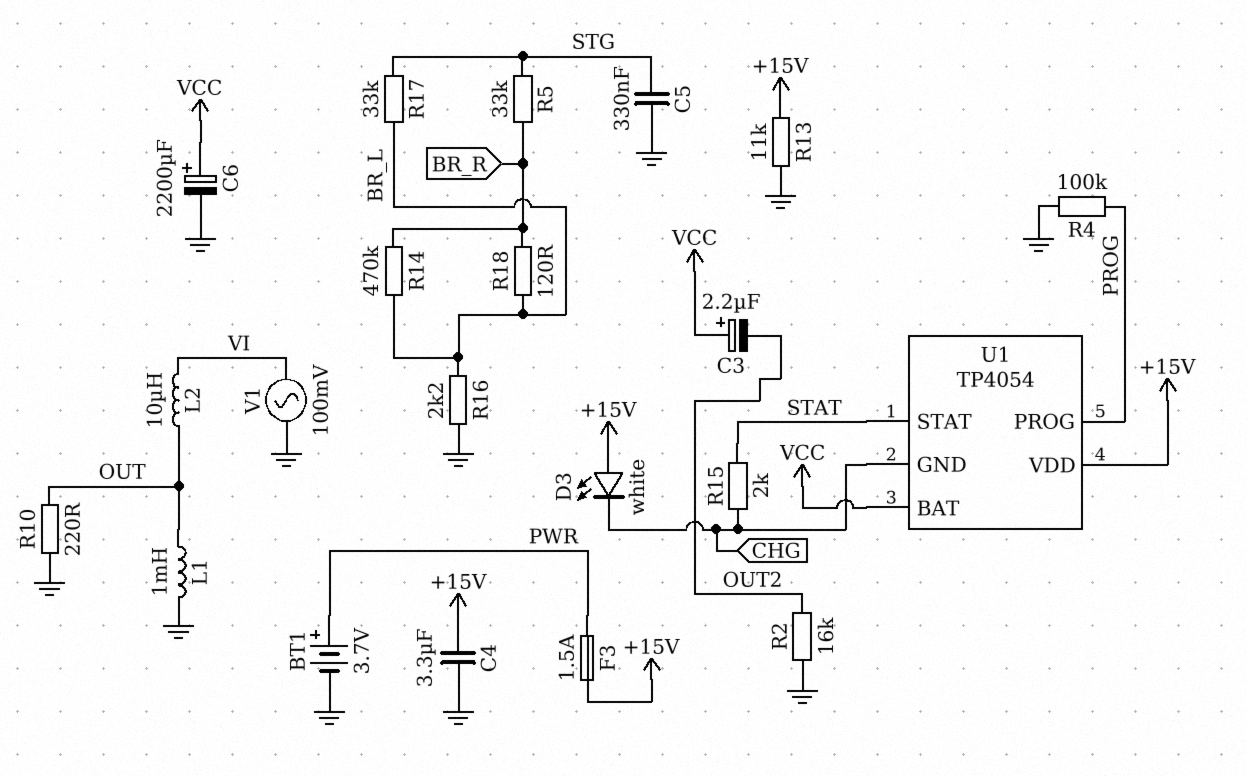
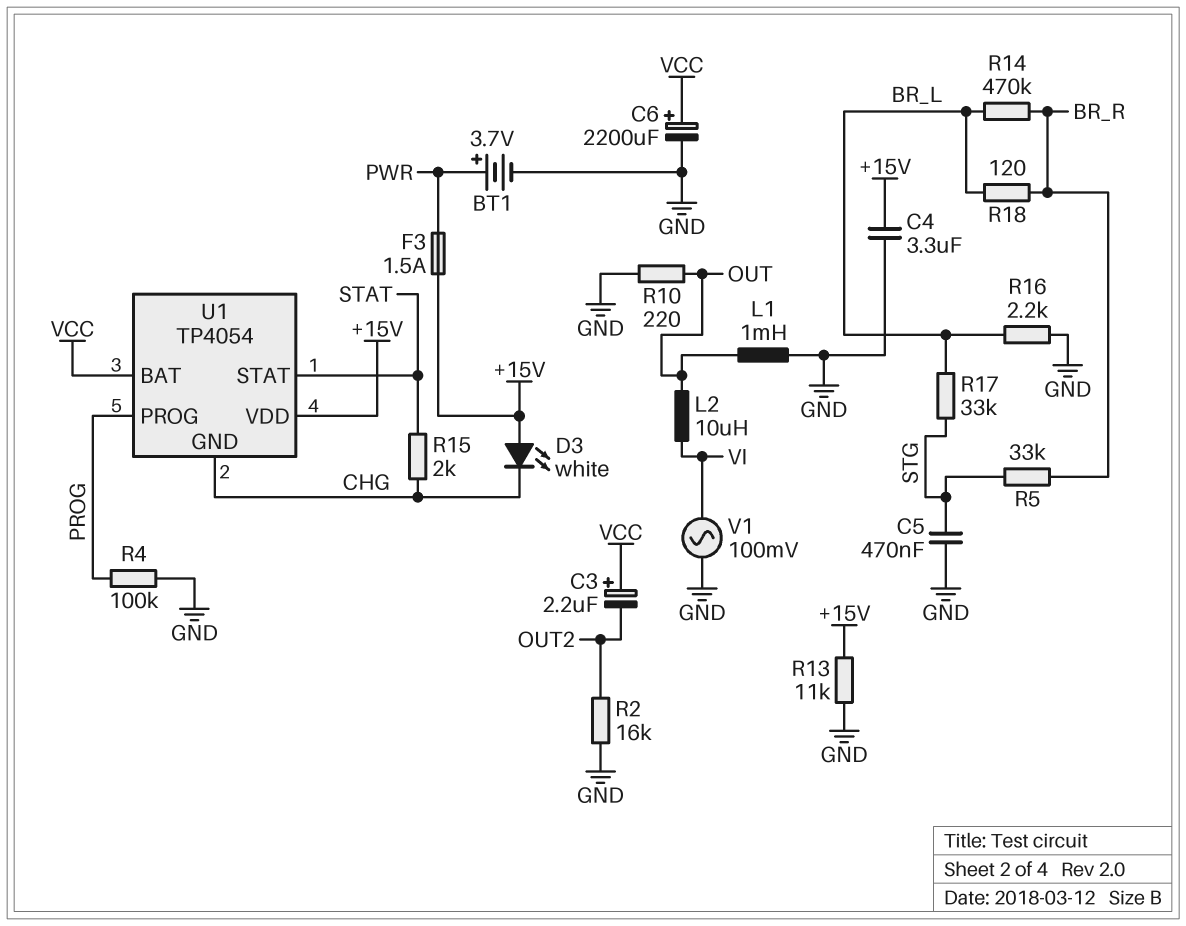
C5: 330nF (GND, STG) -> 470nF (GND, STG)

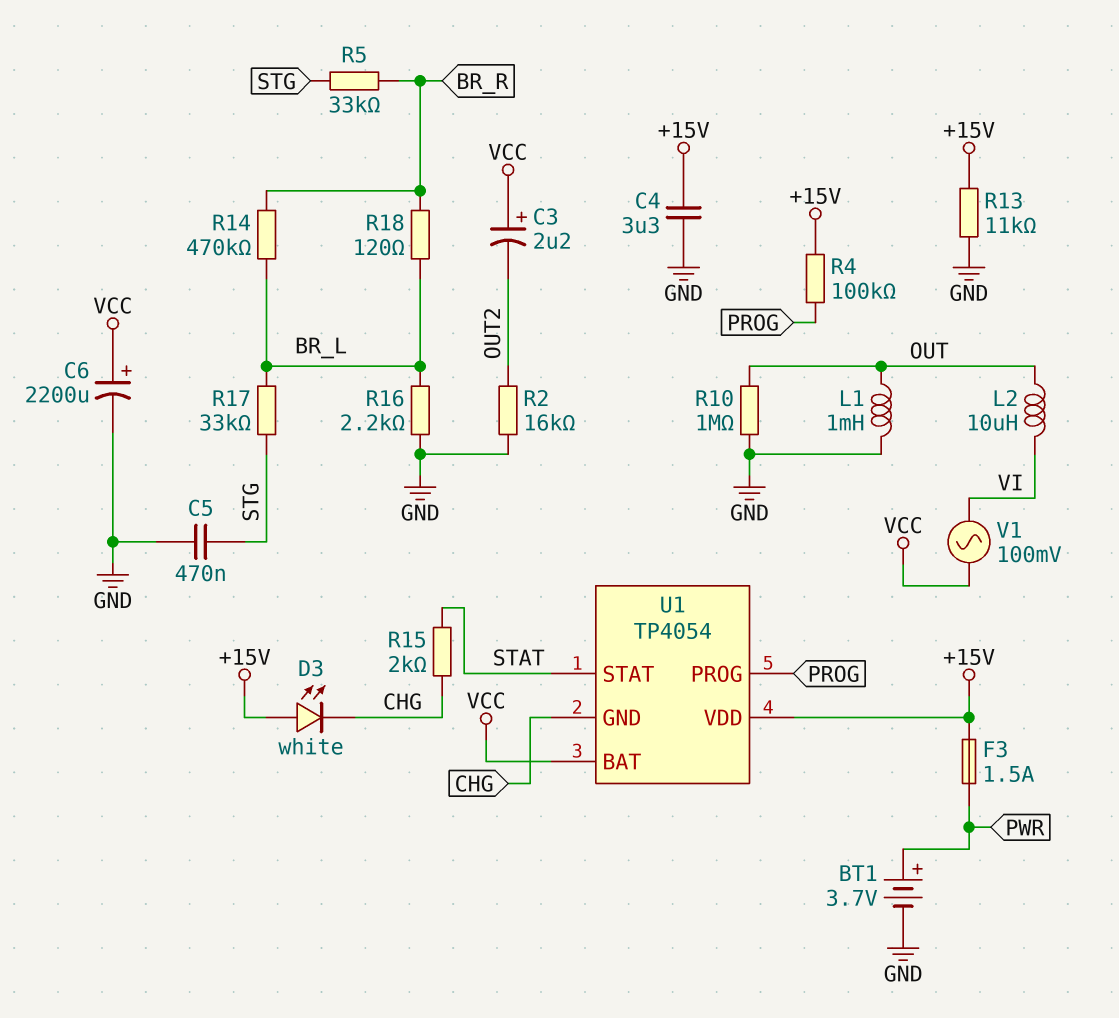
R4: 100k (GND, PROG) -> 100k (+15V, PROG)
R10: 220 (GND, OUT) -> 1M (GND, OUT)
V1: AC 100mV (GND, VI) -> AC 100mV (VCC, VI)

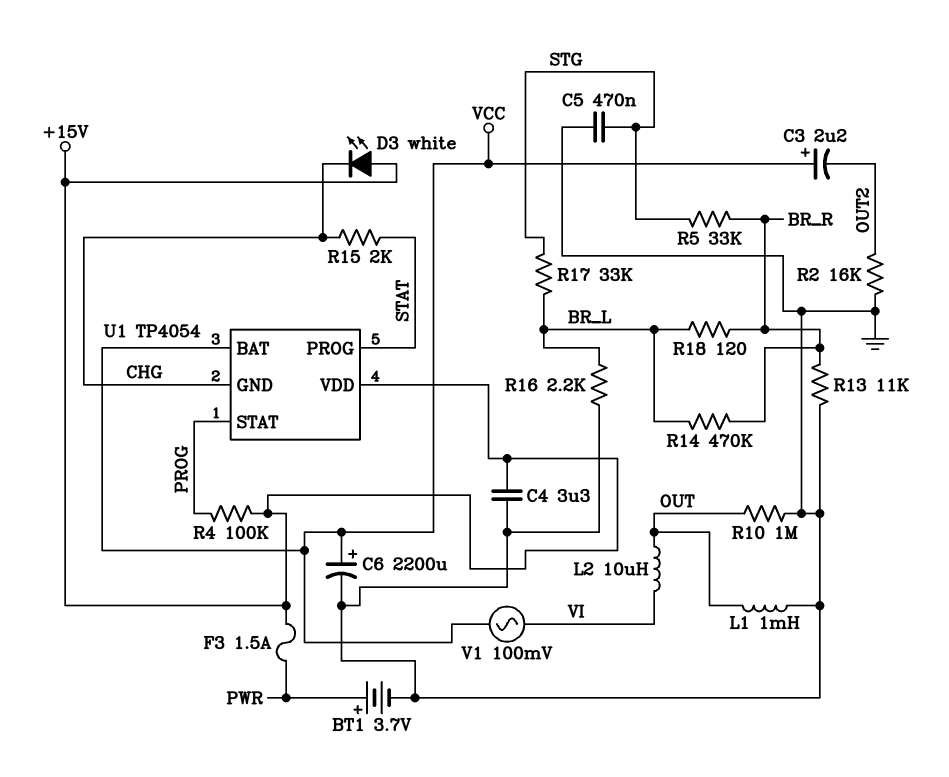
R13: 11k (+15V, GND) -> 11k (BR_R, GND)
U1 pin PROG: PROG -> STAT
U1 pin STAT: STAT -> PROG

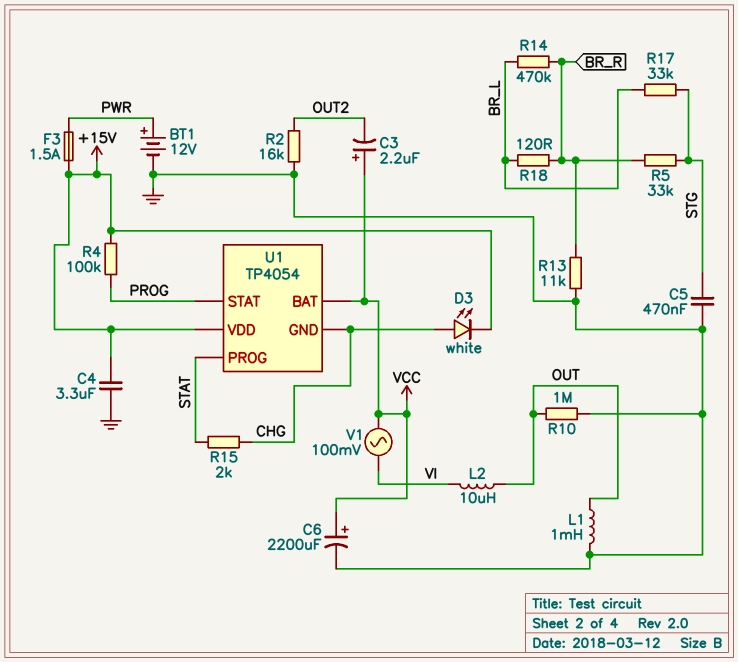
BT1: 3.7V (plus PWR, minus GND) -> 12V (plus PWR, minus GND)
D3: LED white (A +15V, K CHG) -> LED white (A CHG, K +15V)
R16: 2.2k (BR_L, GND) -> none

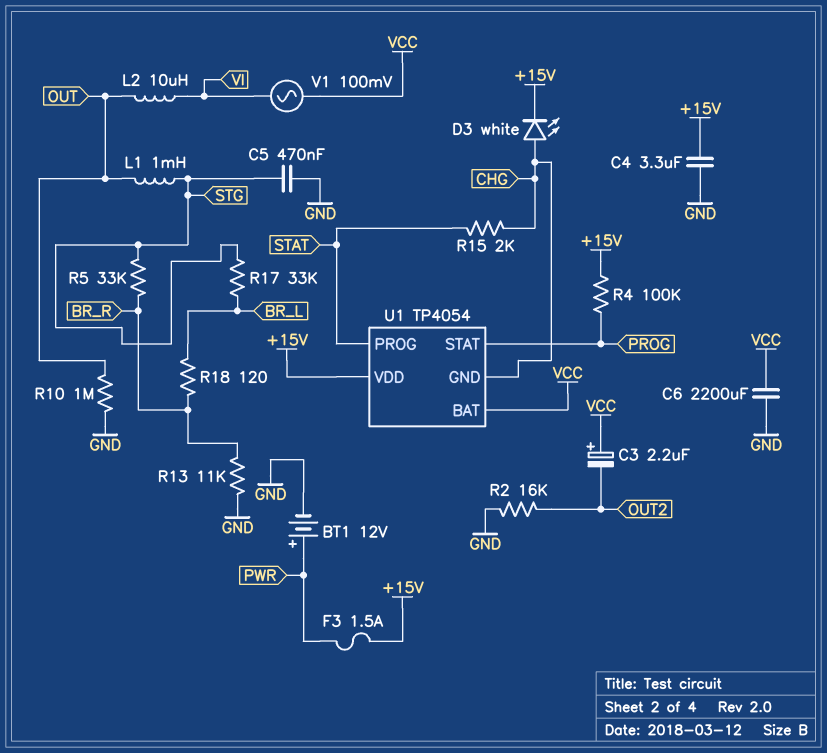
C6: 2200uF (plus VCC, minus GND) -> 2200uF (GND, VCC)
L1: 1mH (GND, OUT) -> 1mH (OUT, STG)
R14: 470k (BR_L, BR_R) -> none

